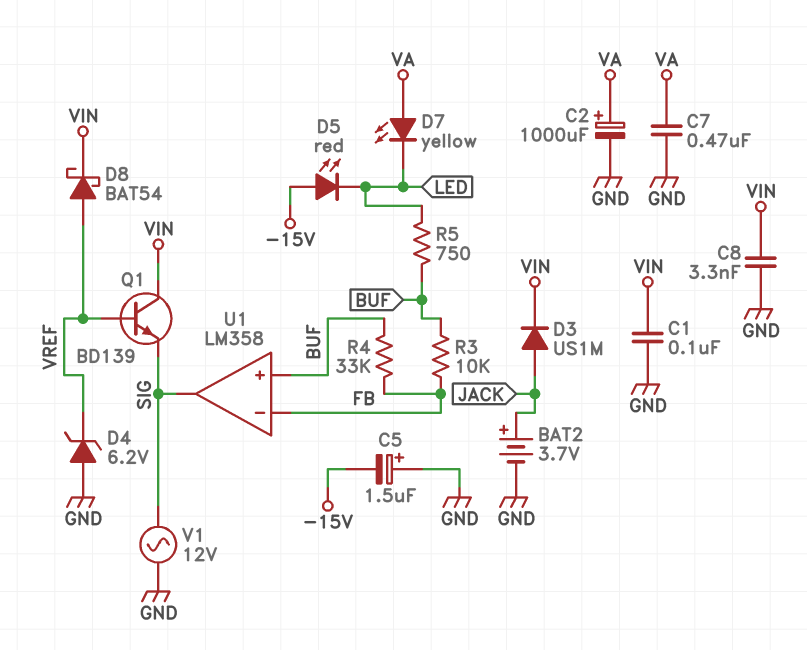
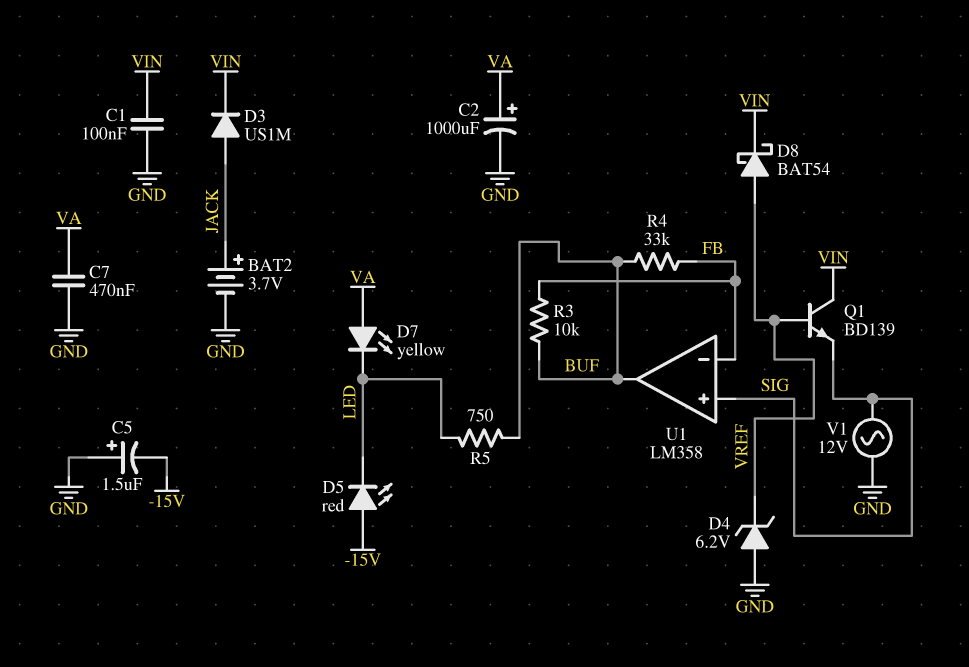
C8: 3.3nF (GND, VIN) -> none
U1 pin in+: BUF -> SIG
U1 pin out: SIG -> BUF

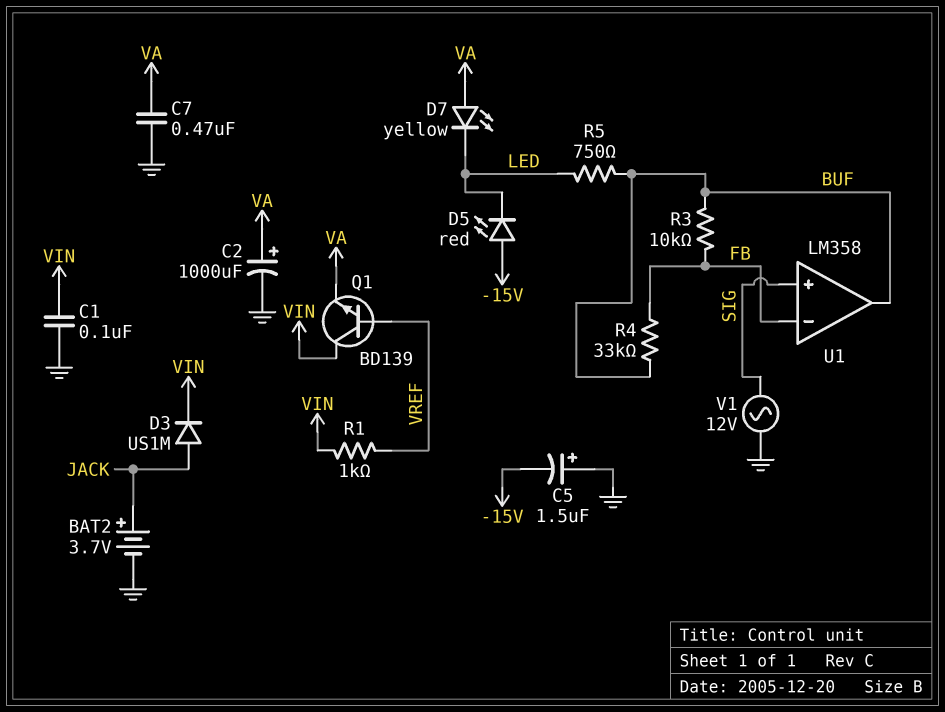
D4: zener 6.2V (A GND, K VREF) -> none
D8: schottky BAT54 (A VREF, K VIN) -> none
Q1: NPN BD139 (B VREF, C VIN, E SIG) -> NPN BD139 (B VREF, C VIN, E VA)
R1: none -> 1k (VIN, VREF)

